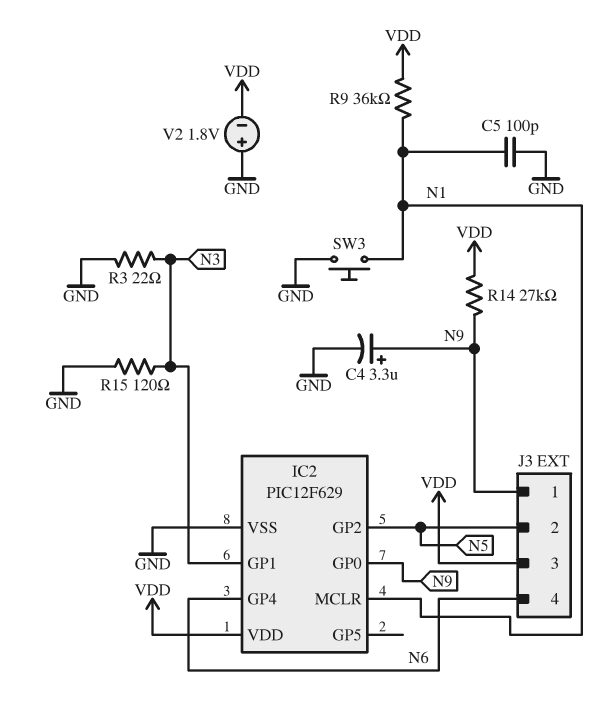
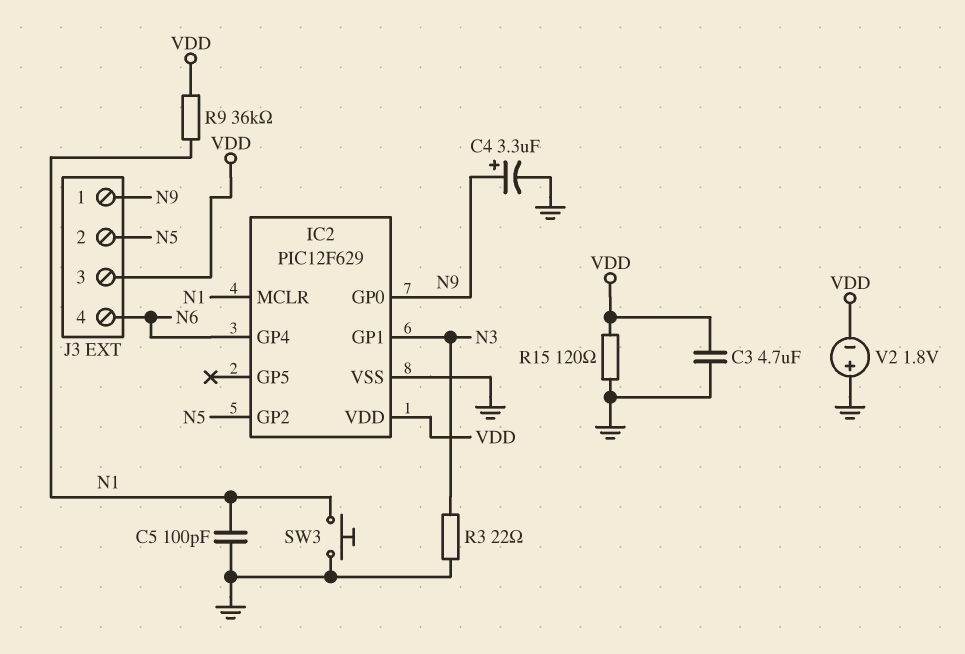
C3: none -> 4.7uF (GND, VDD)
R14: 27k (N9, VDD) -> none
R15: 120 (GND, N3) -> 120 (GND, VDD)

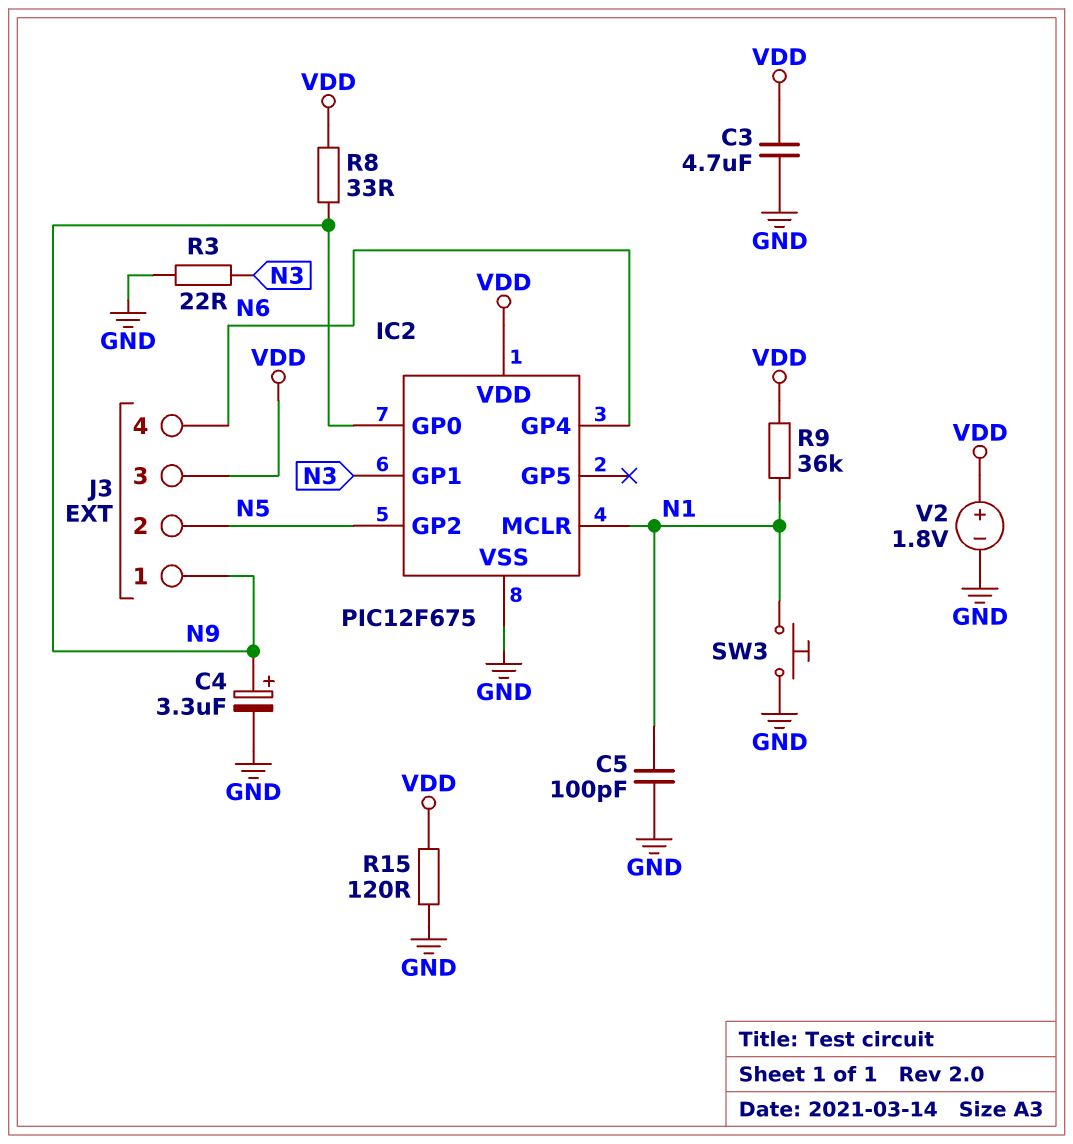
IC2: PIC12F629 -> PIC12F675
R8: none -> 33 (N9, VDD)
V2: 1.8V (plus GND, minus VDD) -> 1.8V (plus VDD, minus GND)

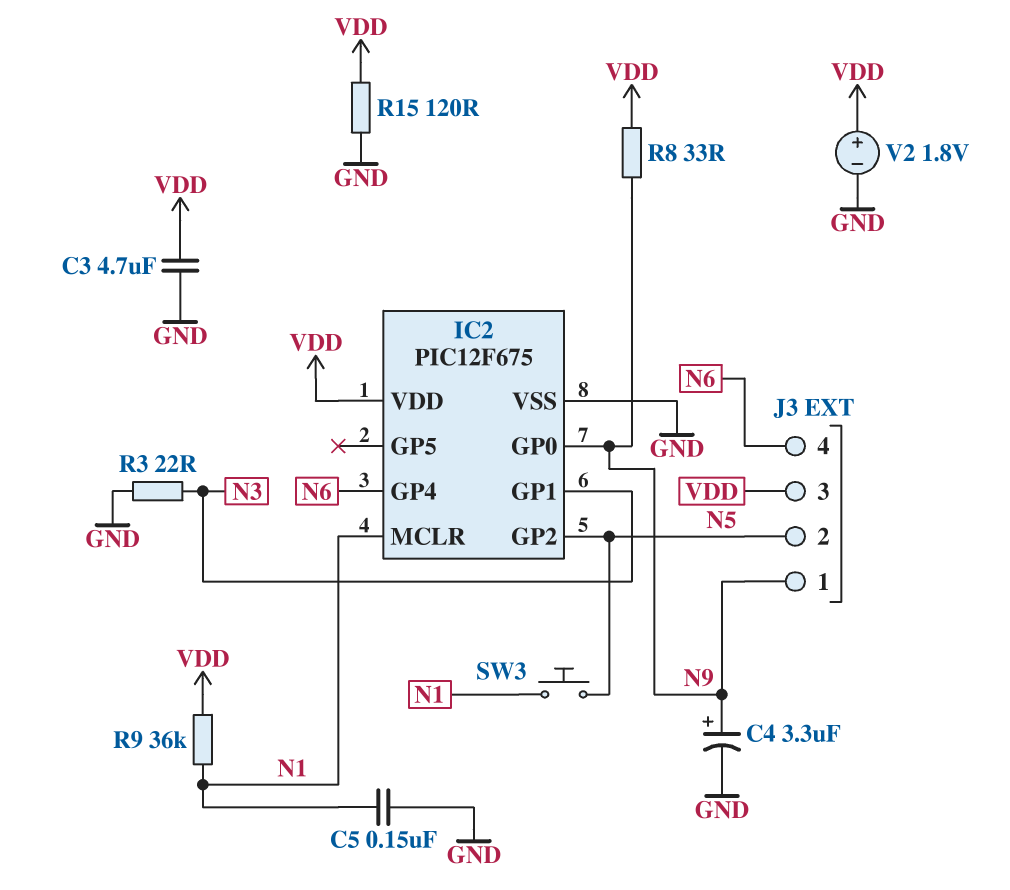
C5: 100pF (GND, N1) -> 150nF (GND, N1)
SW3: button (GND, N1) -> button (N1, N5)

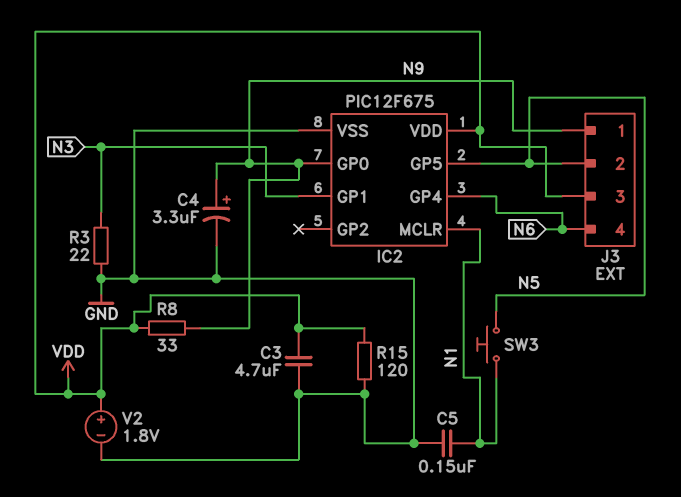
IC2 pin GP2: N5 -> none
IC2 pin GP5: none -> N5
R9: 36k (N1, VDD) -> none

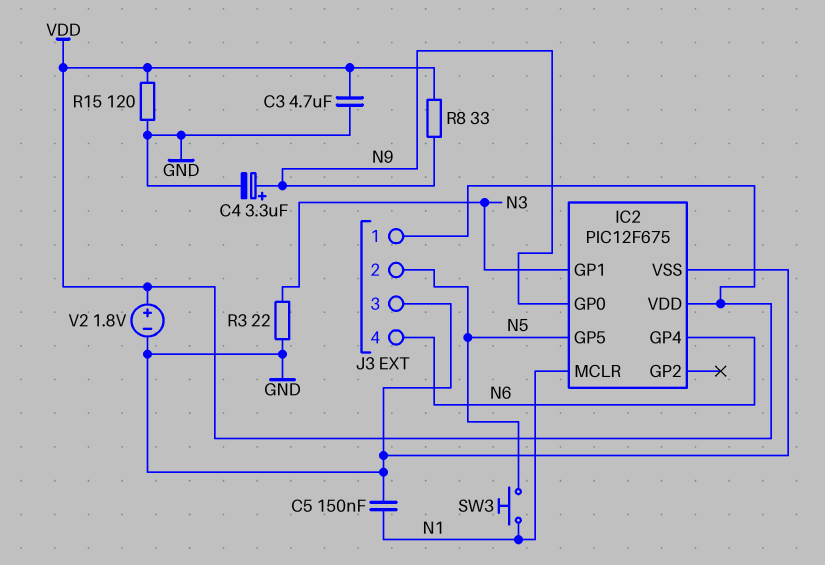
J3 pin 1: N9 -> VDD
J3 pin 3: VDD -> GND

